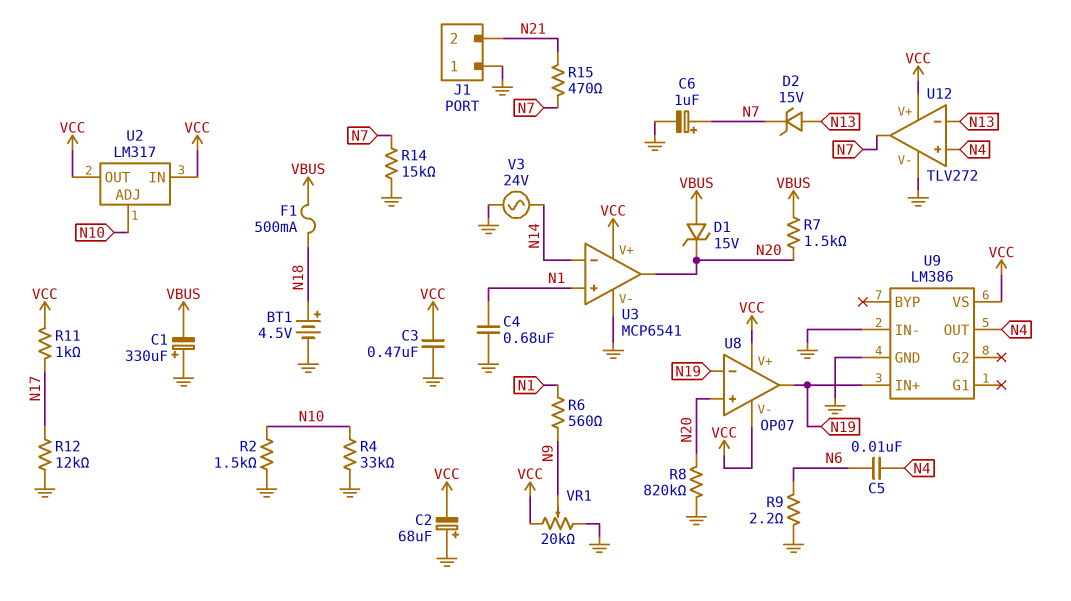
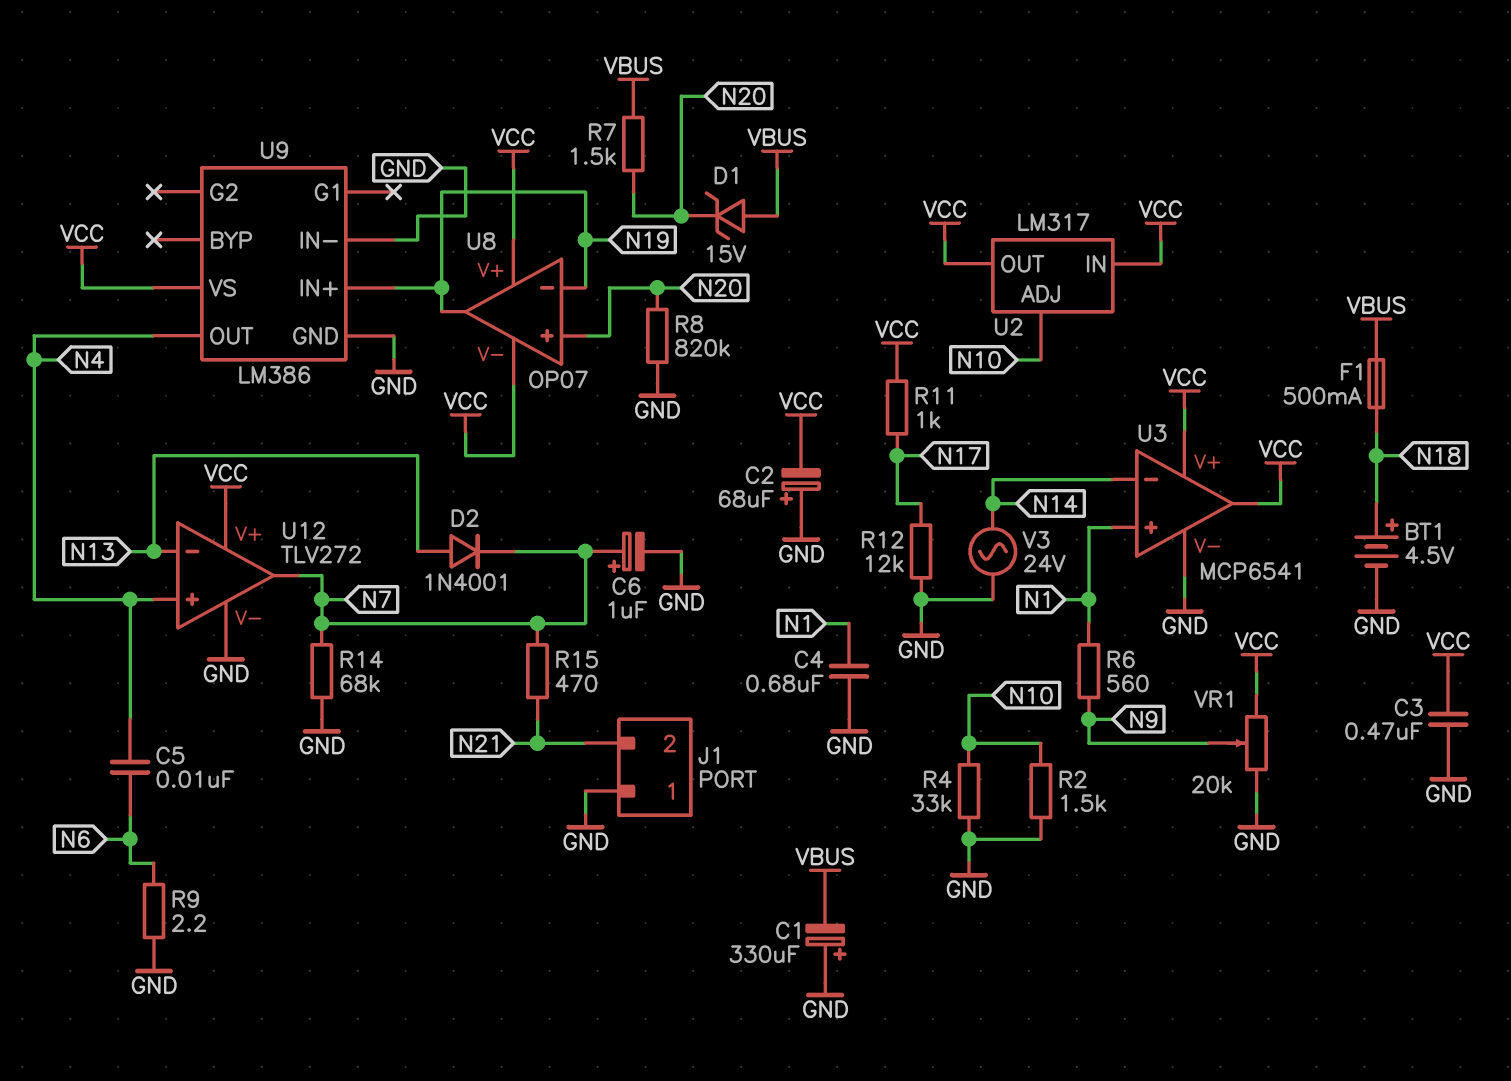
D2: zener 15V (A N13, K N7) -> diode 1N4001 (A N13, K N7)
R14: 15k (GND, N7) -> 68k (GND, N7)
U3 pin out: N20 -> VCC

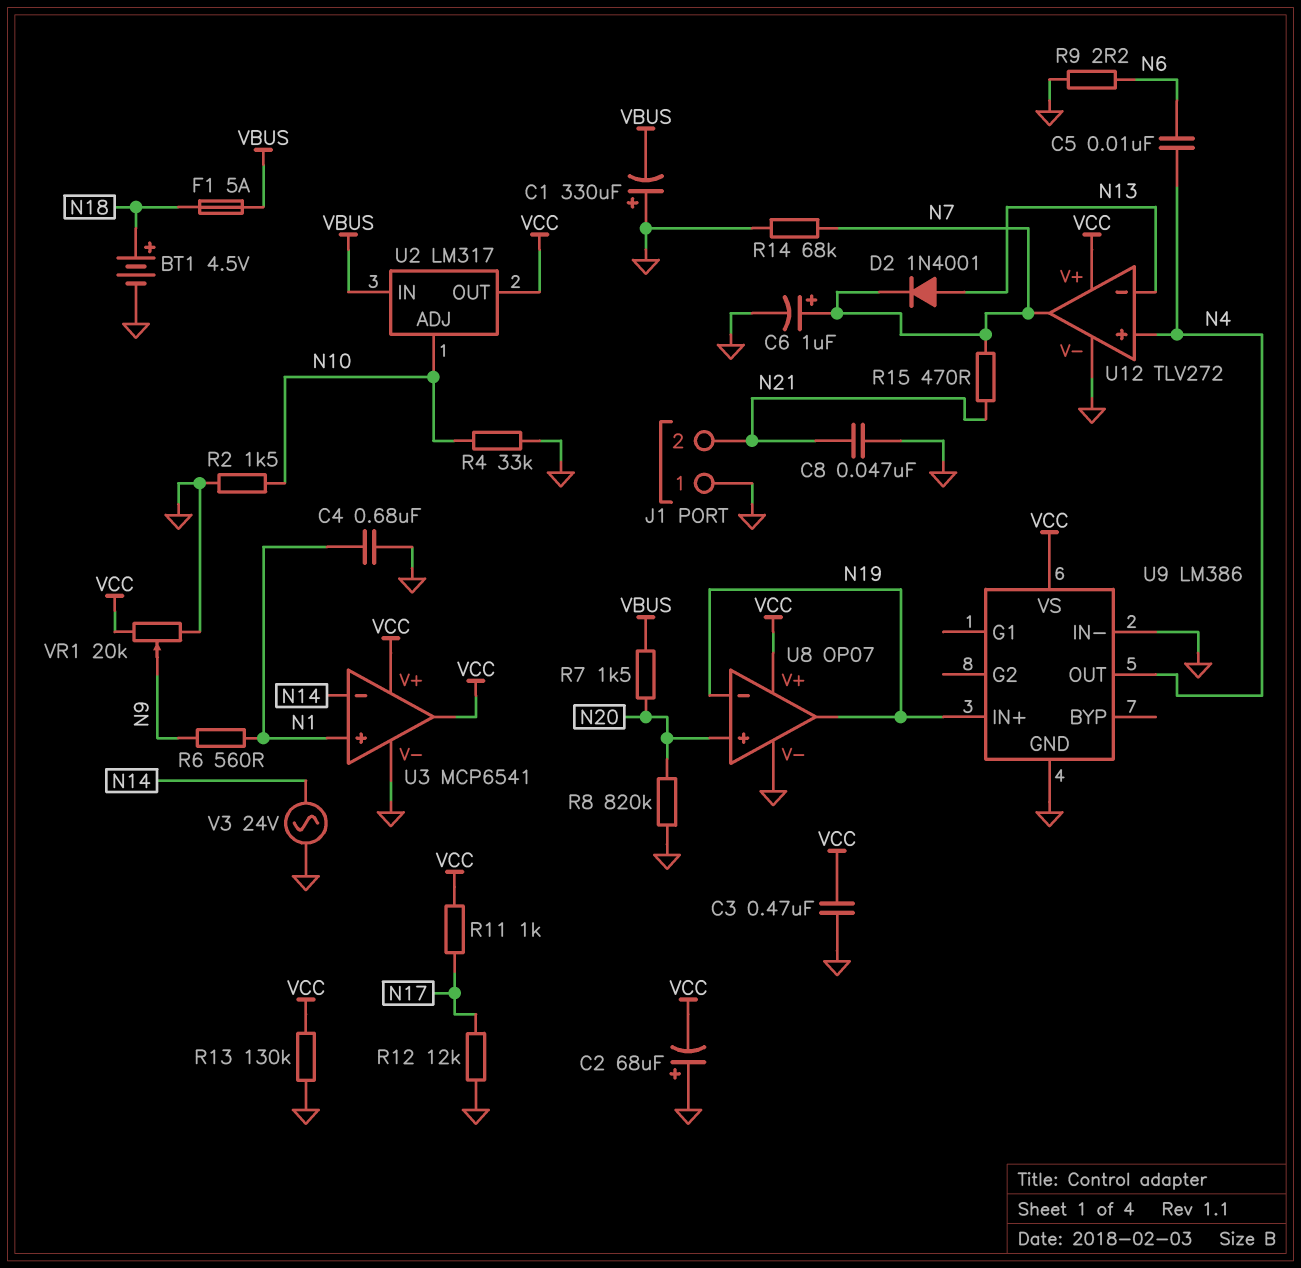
C8: none -> 47nF (GND, N21)
D1: zener 15V (A VBUS, K N20) -> none
F1: 500mA (N18, VBUS) -> 5A (N18, VBUS)
R13: none -> 130k (GND, VCC)
U2 pin IN: VCC -> VBUS
U8 pin V-: VCC -> GND

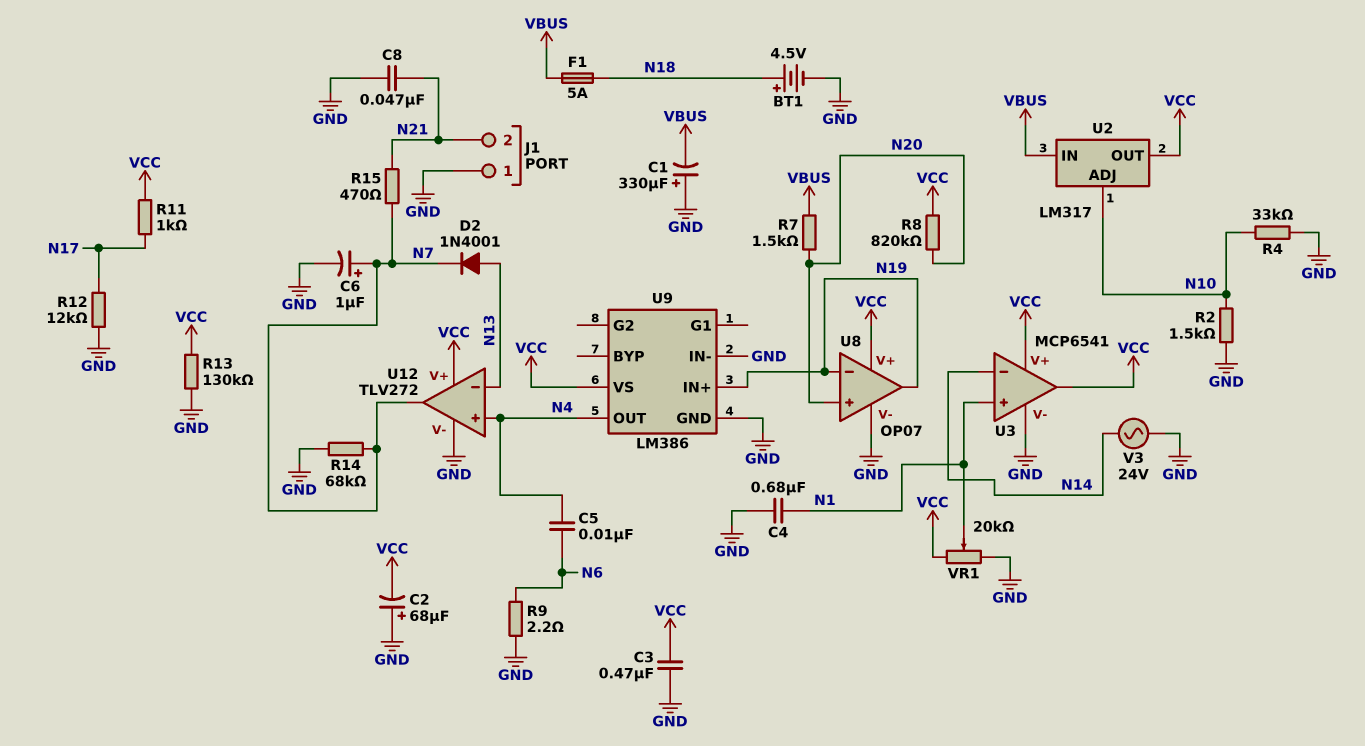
R6: 560 (N1, N9) -> none
R8: 820k (GND, N20) -> 820k (N20, VCC)
VR1: 20k (GND, VCC, wiper N9) -> 20k (GND, VCC, wiper N1)

